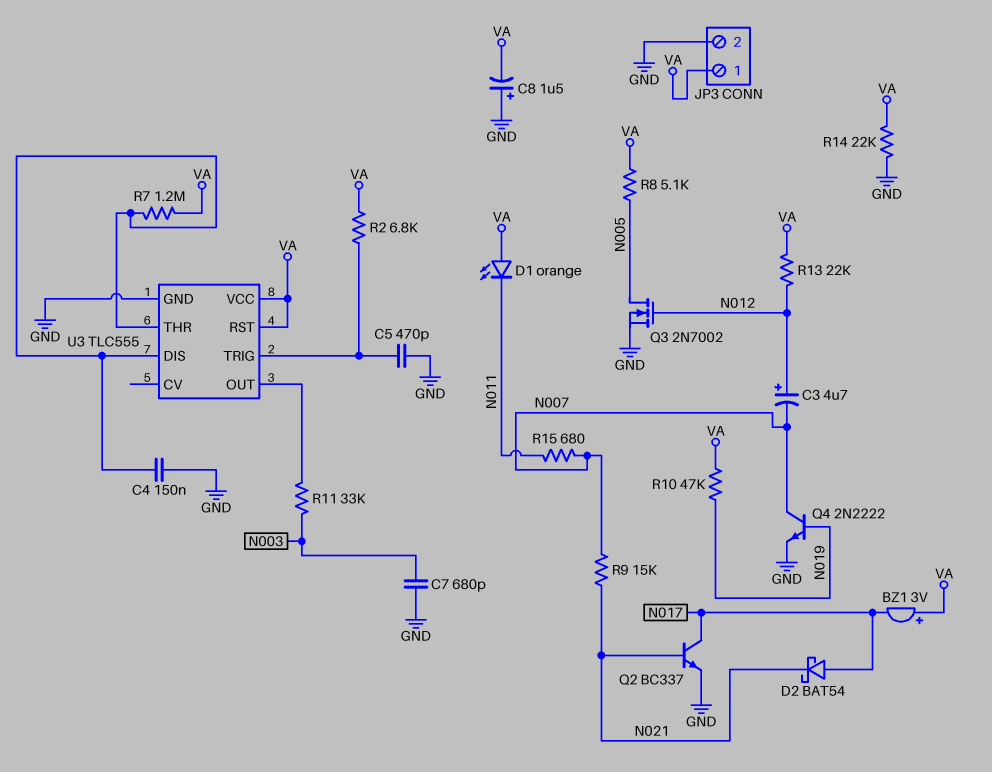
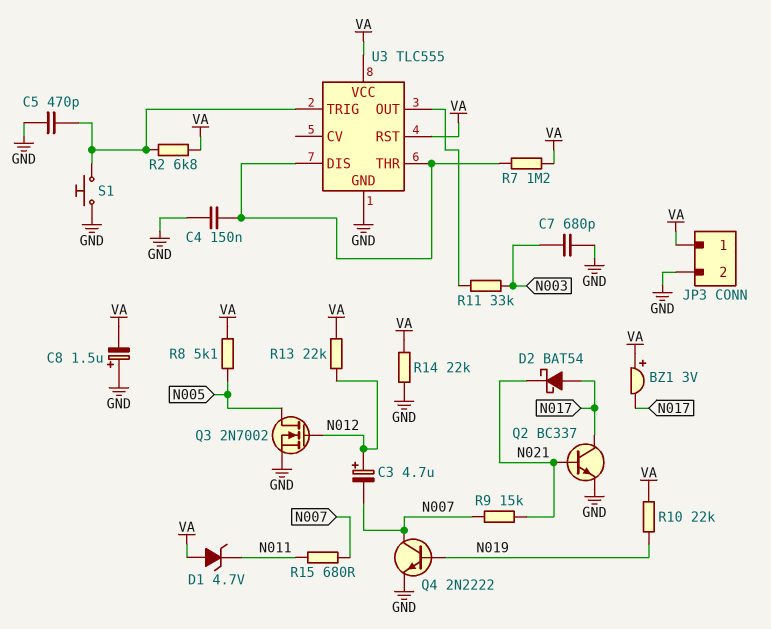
D1: LED orange (A VA, K N011) -> zener 4.7V (A VA, K N011)
R10: 47k (N019, VA) -> 22k (N019, VA)
S1: none -> button (GND, U3/TRIG)

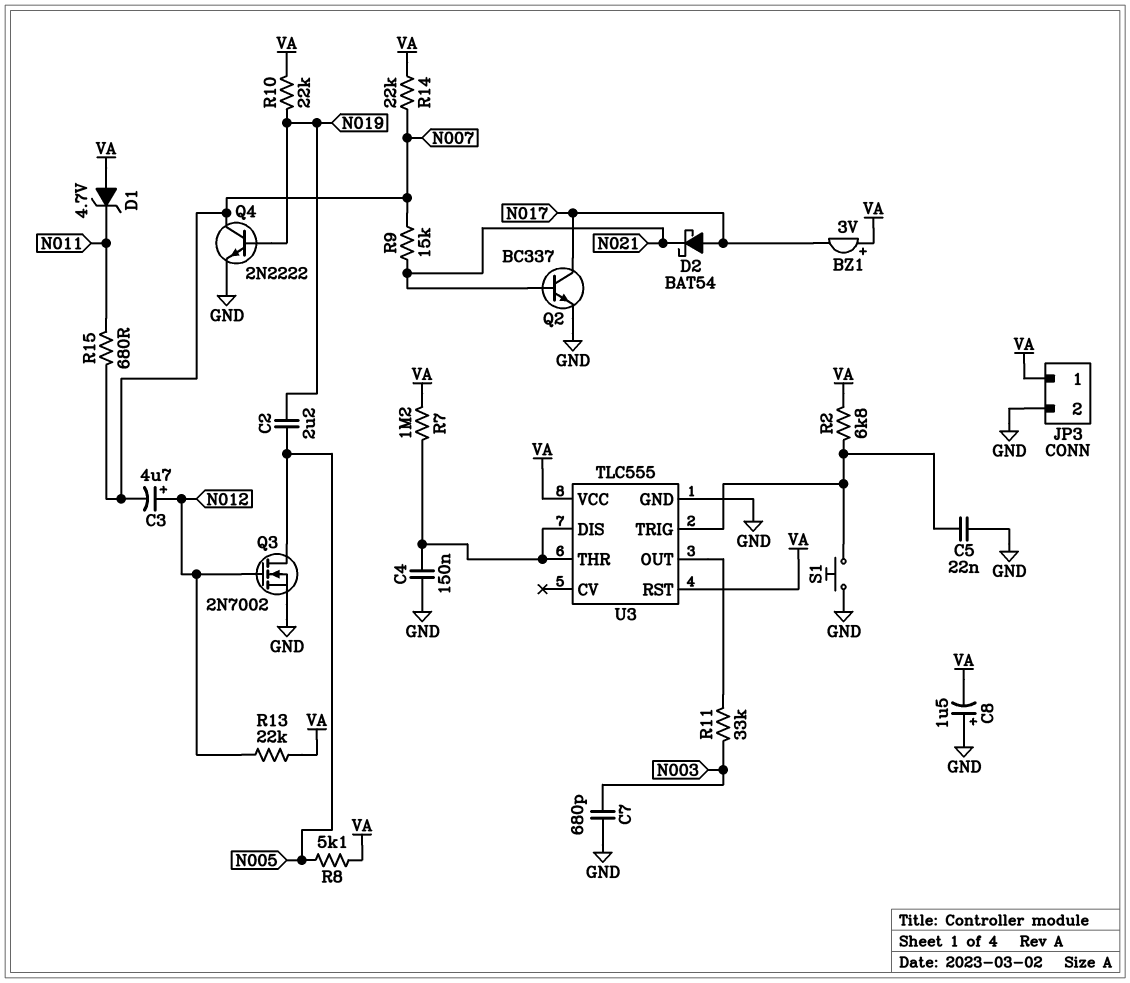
C2: none -> 2.2uF (N005, N019)
C5: 470pF (GND, U3/TRIG) -> 22nF (GND, U3/TRIG)
R14: 22k (GND, VA) -> 22k (N007, VA)

